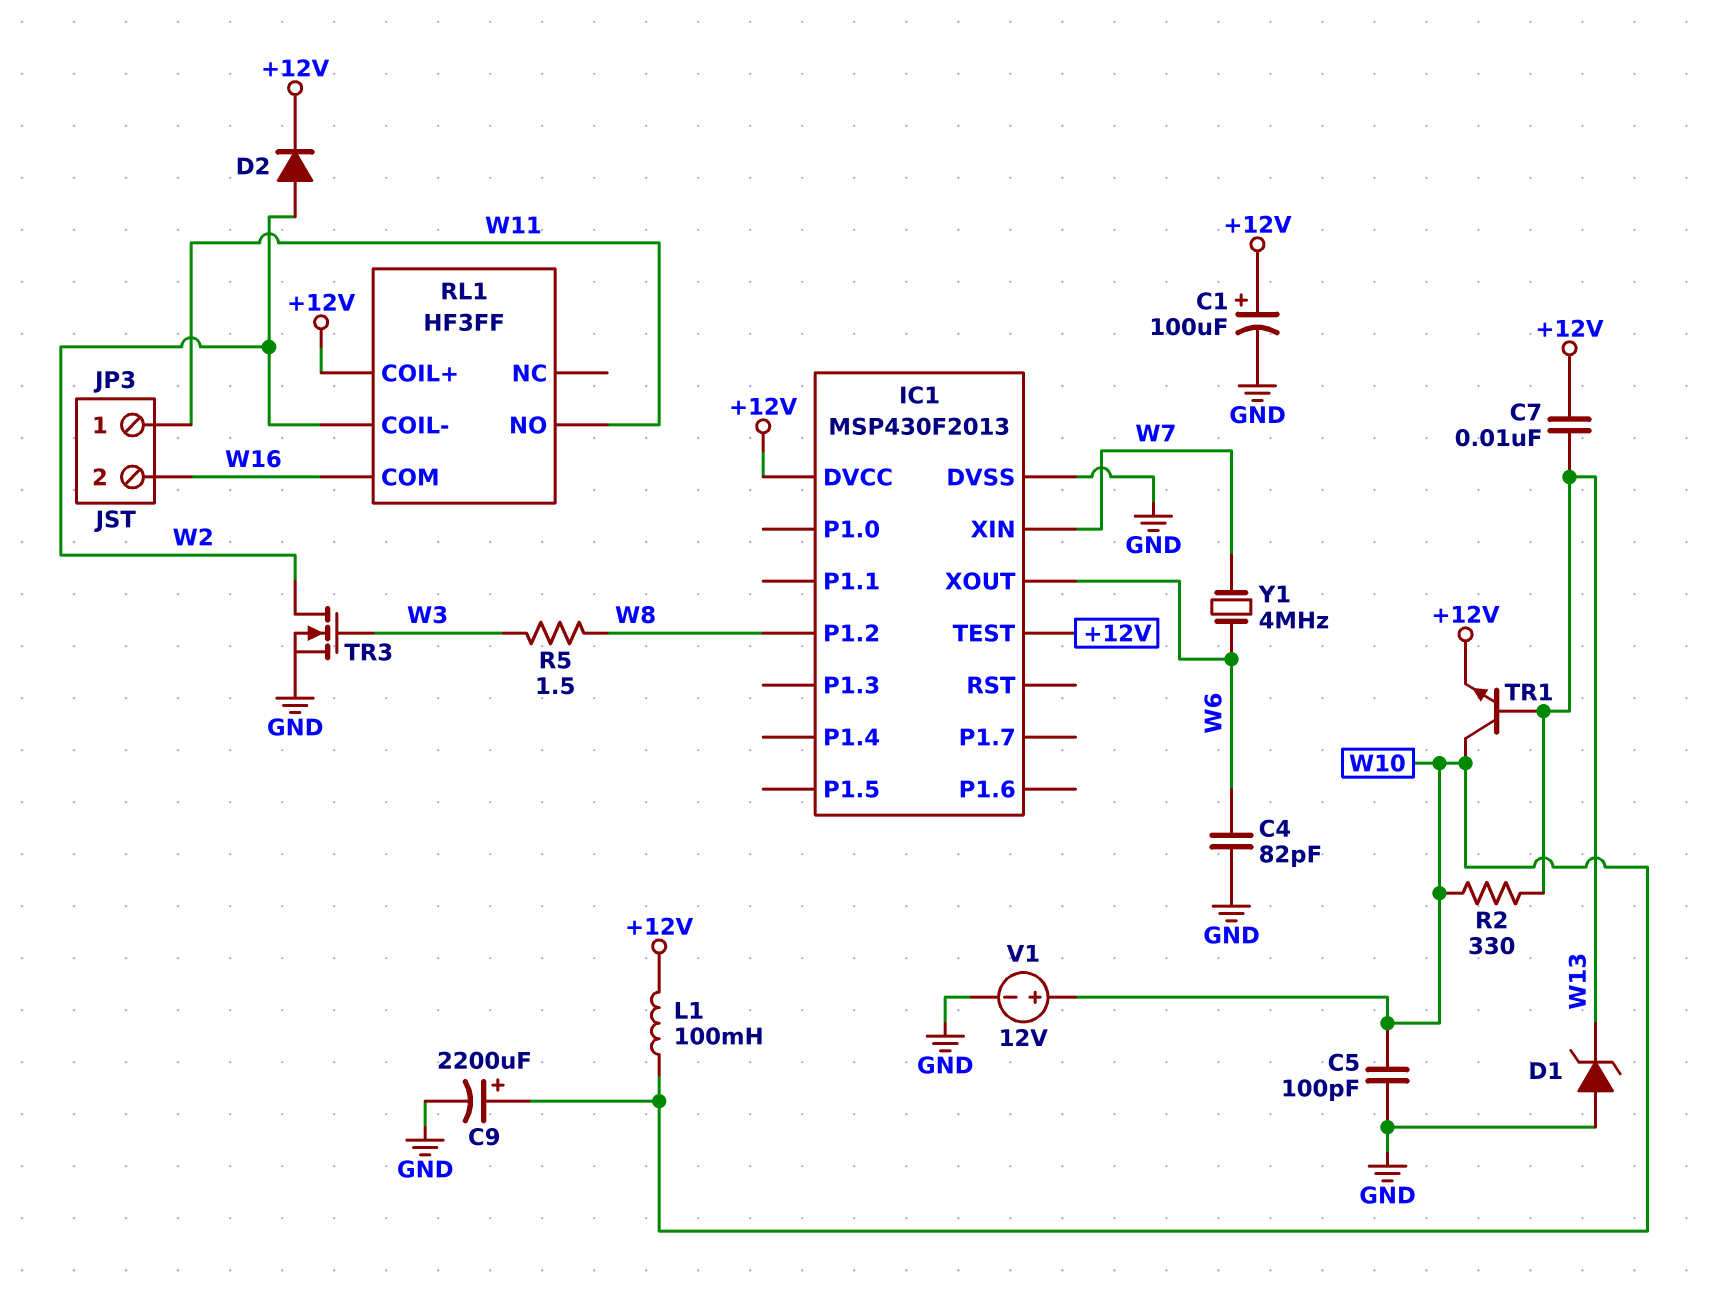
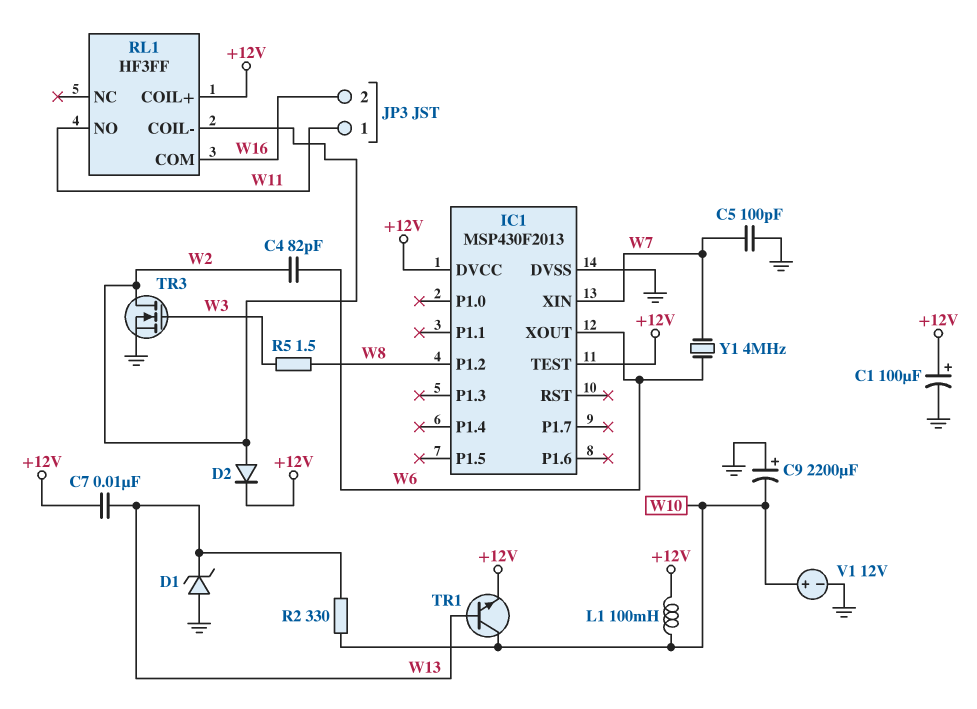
C4: 82pF (GND, W6) -> 82pF (W2, W6)
C5: 100pF (GND, W10) -> 100pF (GND, W7)
C9: 2200uF (plus W10, minus GND) -> 2200uF (plus GND, minus W10)

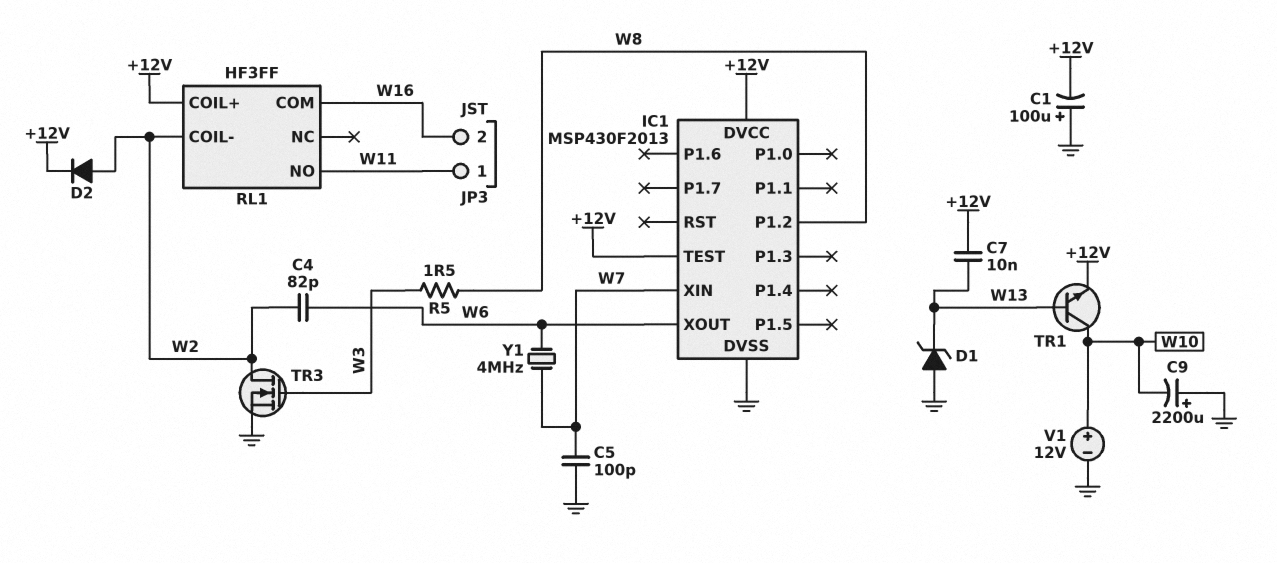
C1: 100uF (plus +12V, minus GND) -> 100uF (plus GND, minus +12V)
L1: 100mH (+12V, W10) -> none
R2: 330 (W10, W13) -> none

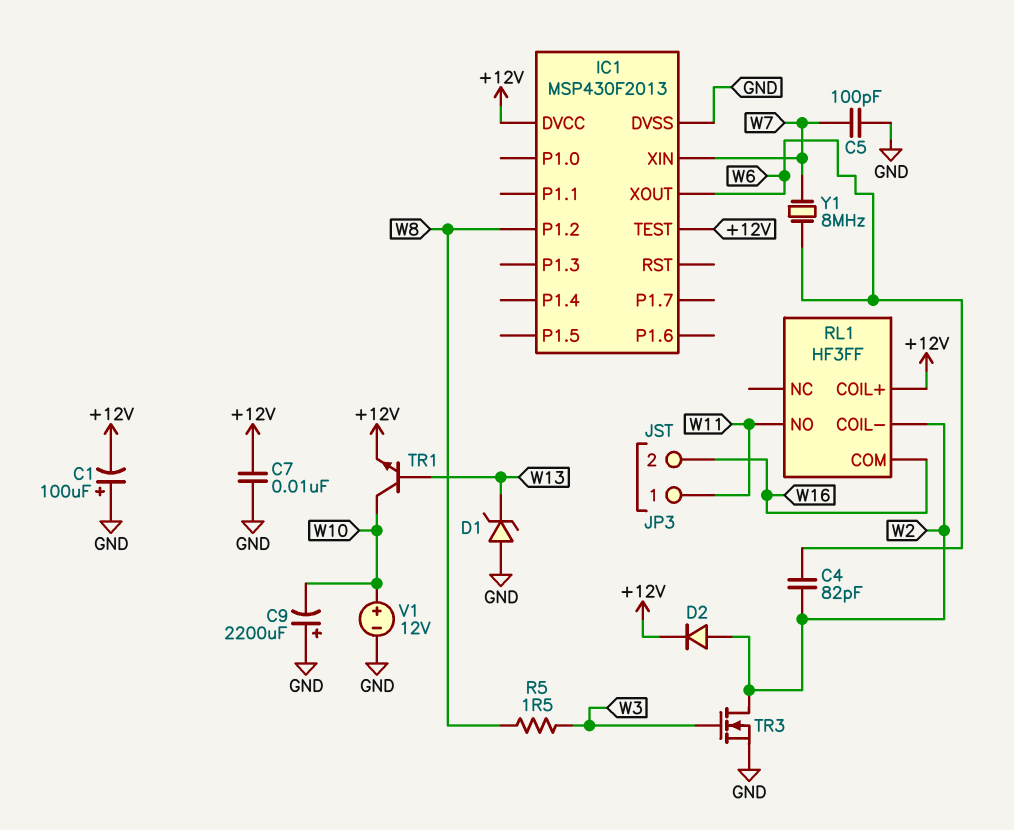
C7: 10nF (+12V, W13) -> 10nF (+12V, GND)
Y1: 4MHz (W6, W7) -> 8MHz (W6, W7)

